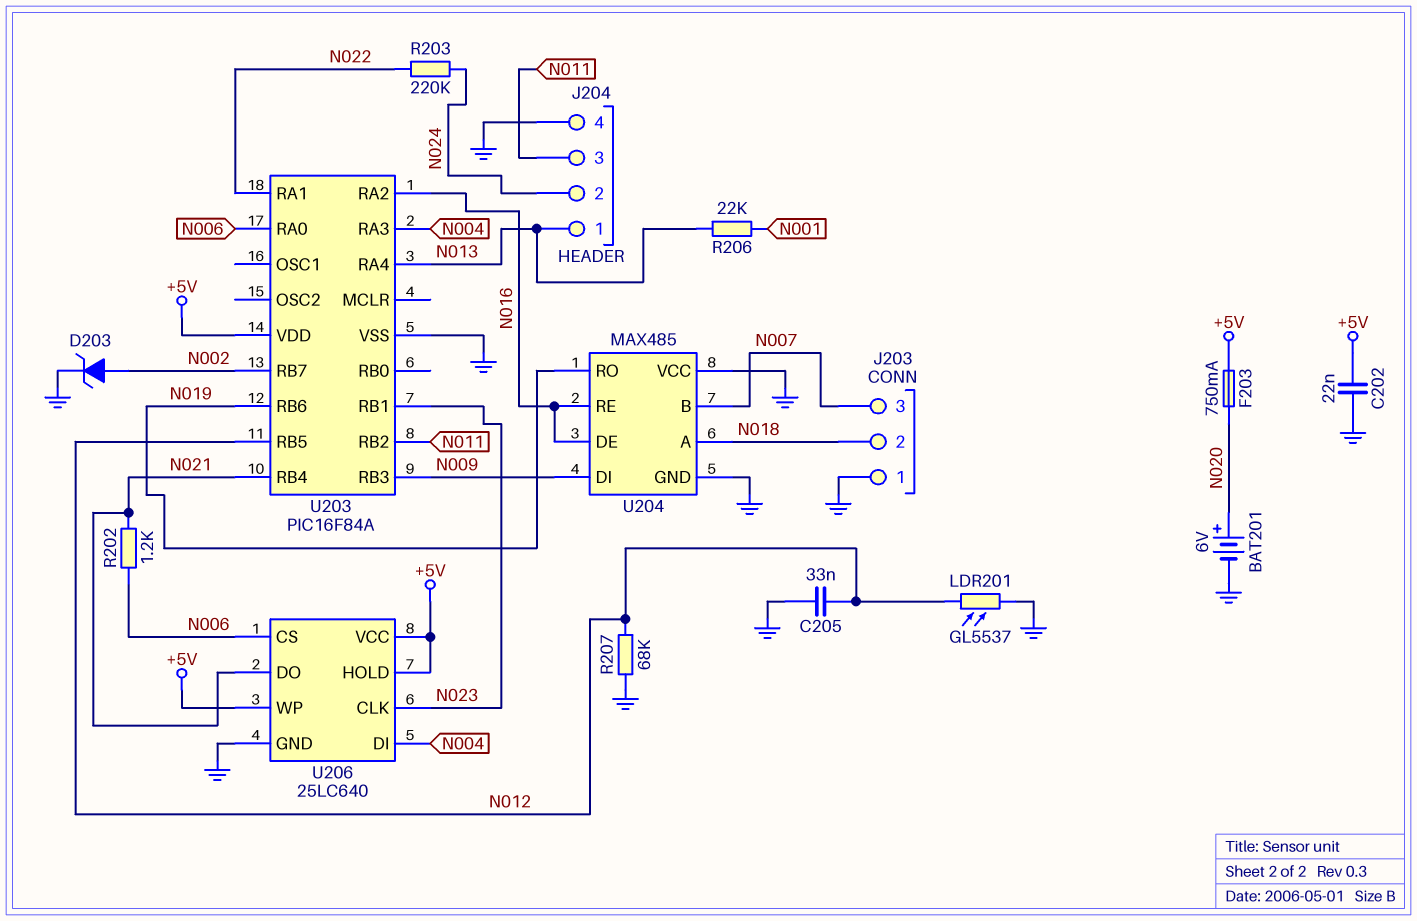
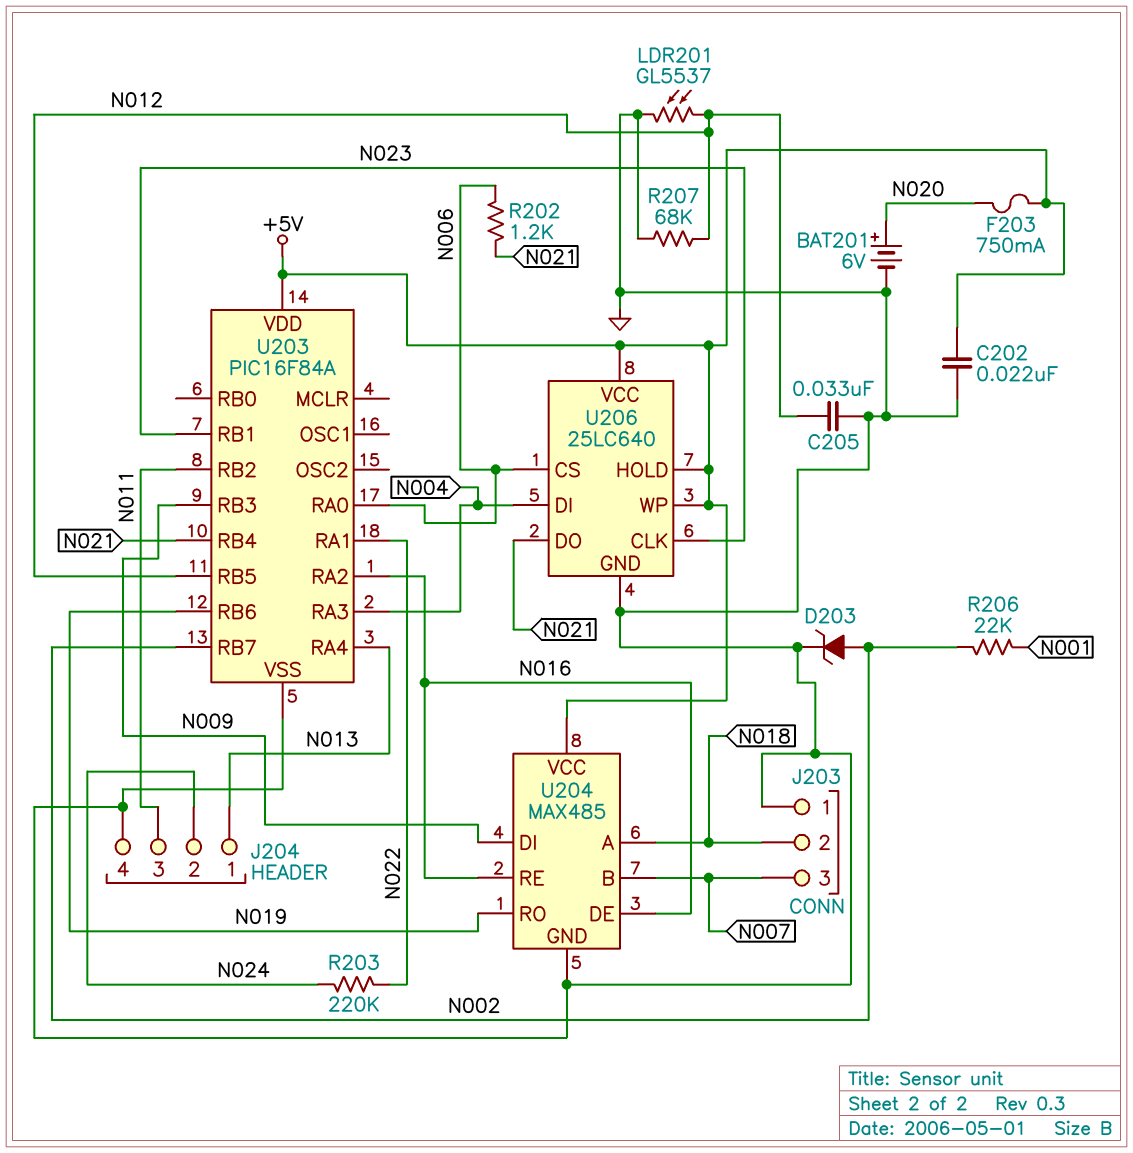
R206: 22k (N001, N013) -> 22k (N001, N002)
U204 pin VCC: GND -> +5V

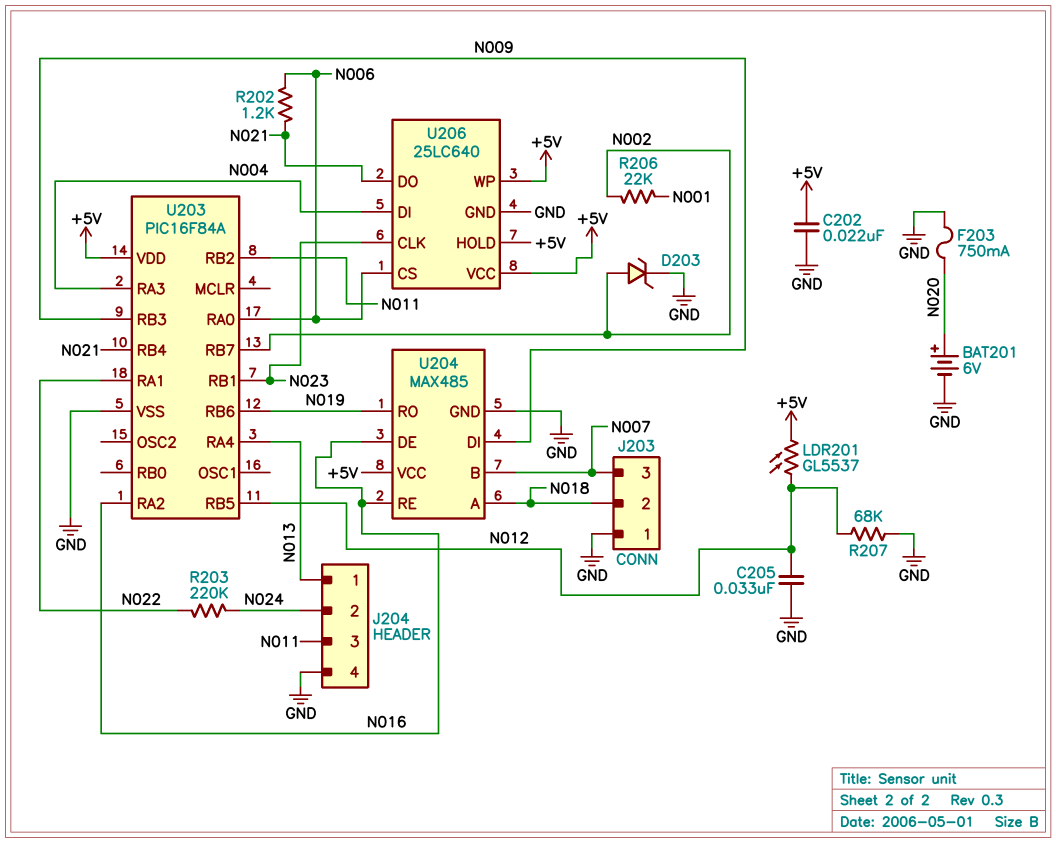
F203: 750mA (+5V, N020) -> 750mA (GND, N020)
LDR201: GL5537 (GND, N012) -> GL5537 (+5V, N012)

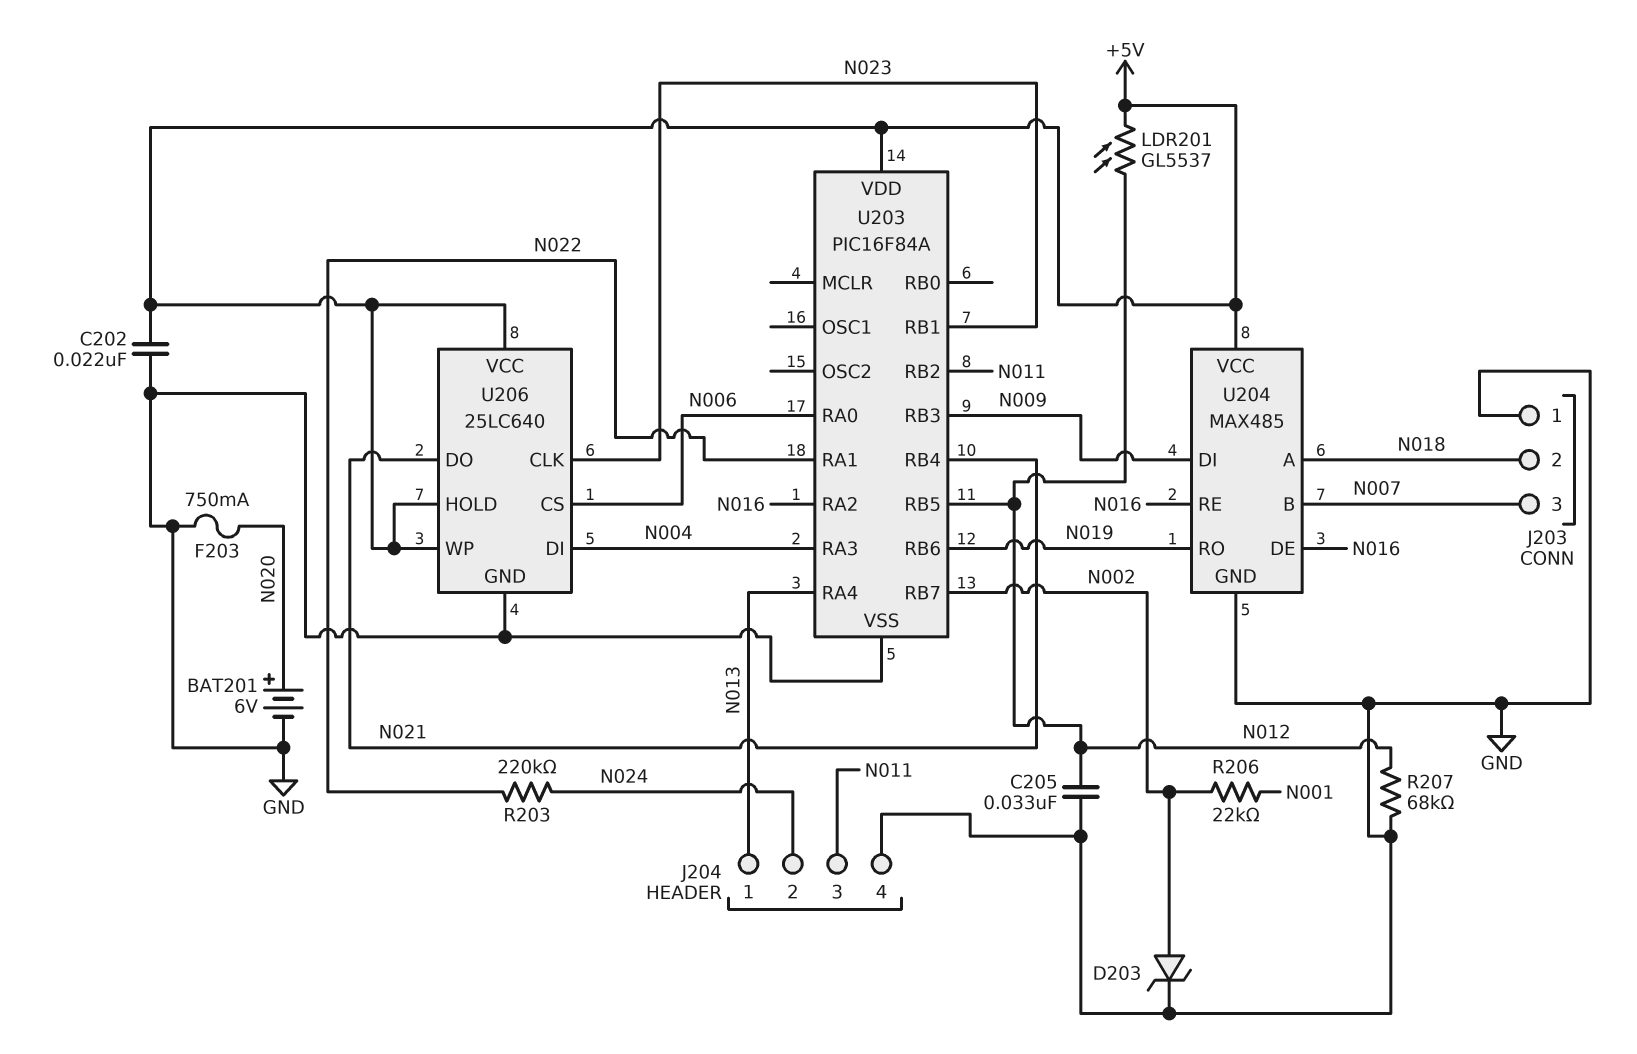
R202: 1.2k (N006, N021) -> none

